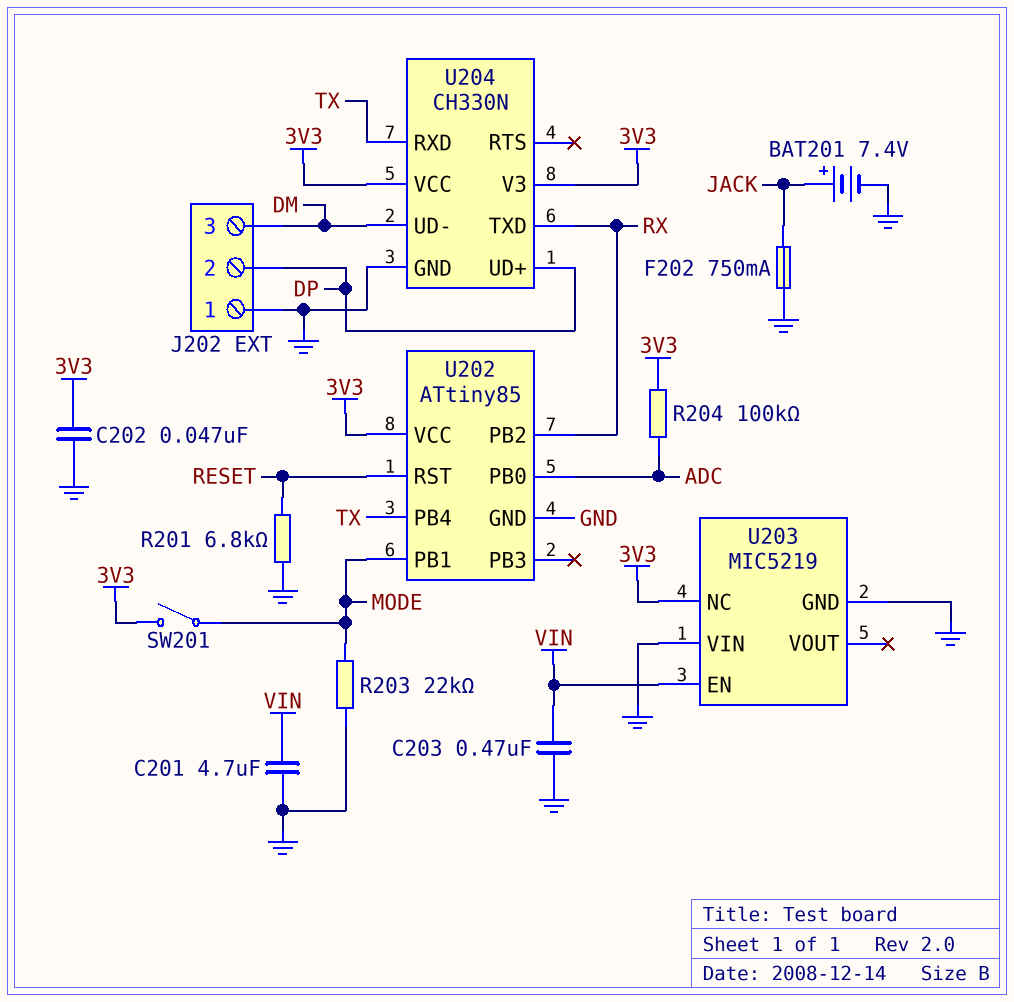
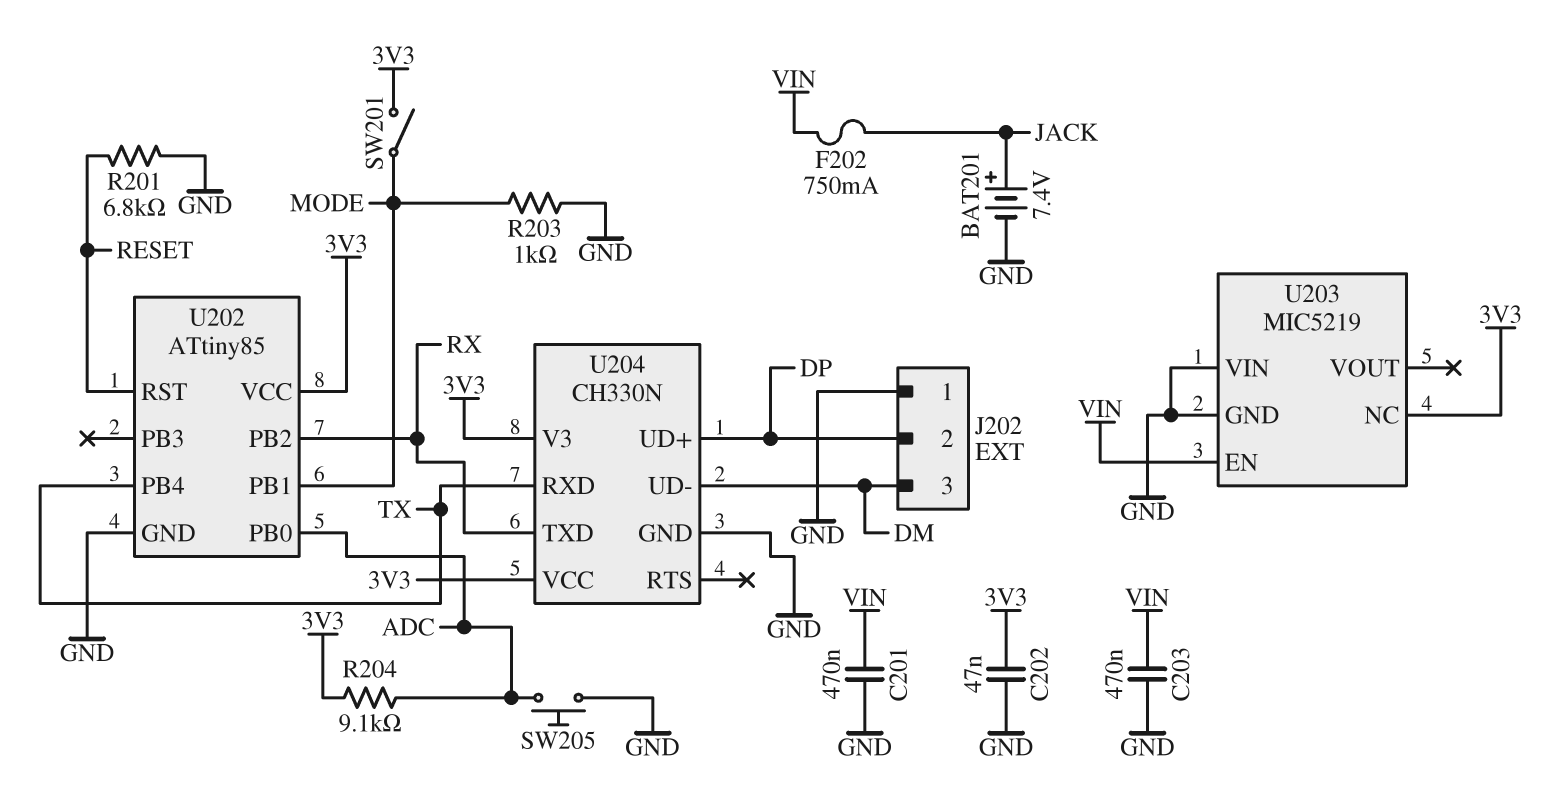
C201: 4.7uF (GND, VIN) -> 470nF (GND, VIN)
F202: 750mA (GND, JACK) -> 750mA (JACK, VIN)
R203: 22k (GND, MODE) -> 1k (GND, MODE)
R204: 100k (3V3, ADC) -> 9.1k (3V3, ADC)
SW205: none -> button (ADC, GND)

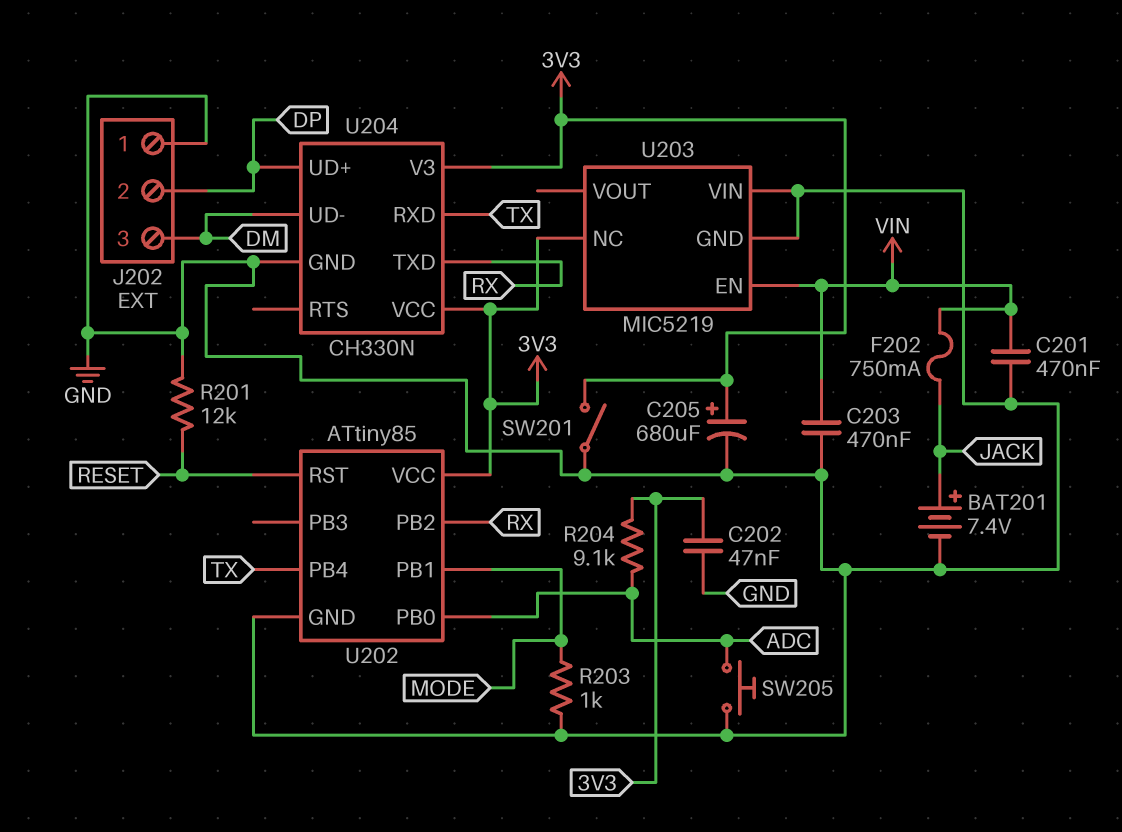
C205: none -> 680uF (plus 3V3, minus GND)
R201: 6.8k (GND, RESET) -> 12k (GND, RESET)
SW201: switch (3V3, MODE) -> switch (3V3, GND)

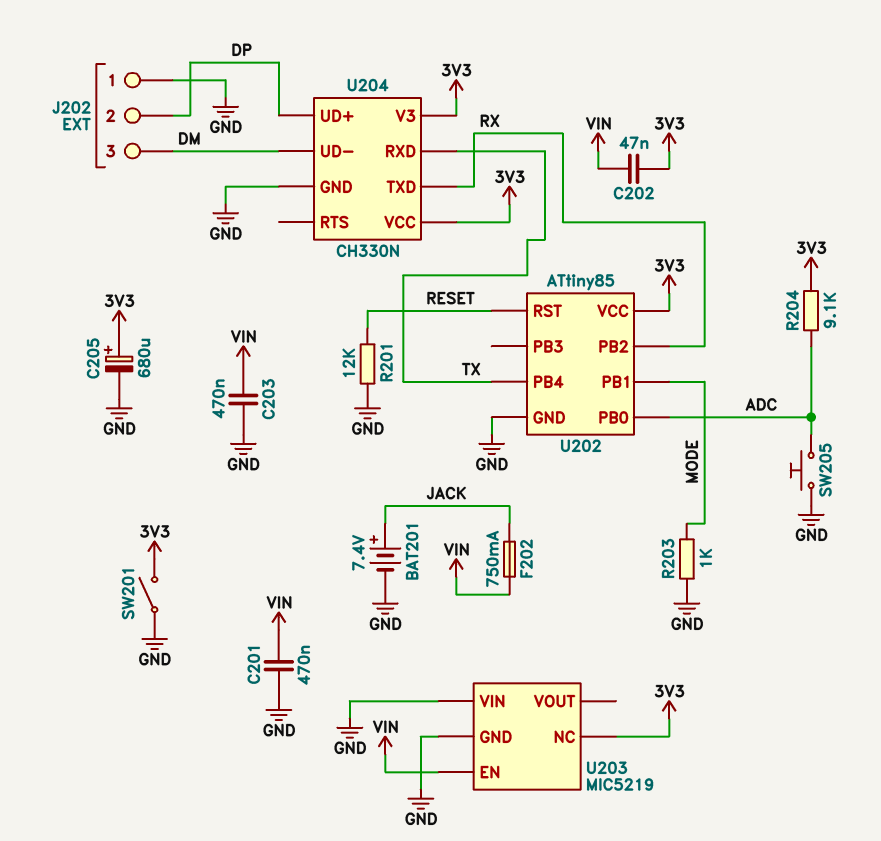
C202: 47nF (3V3, GND) -> 47nF (3V3, VIN)

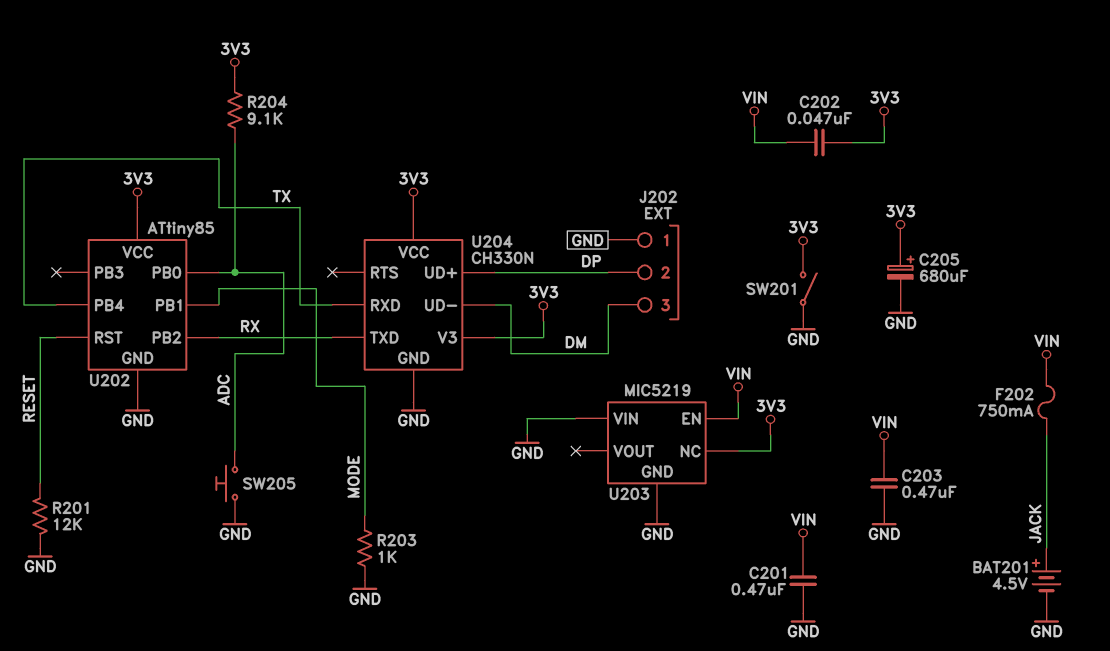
BAT201: 7.4V (plus JACK, minus GND) -> 4.5V (plus JACK, minus GND)

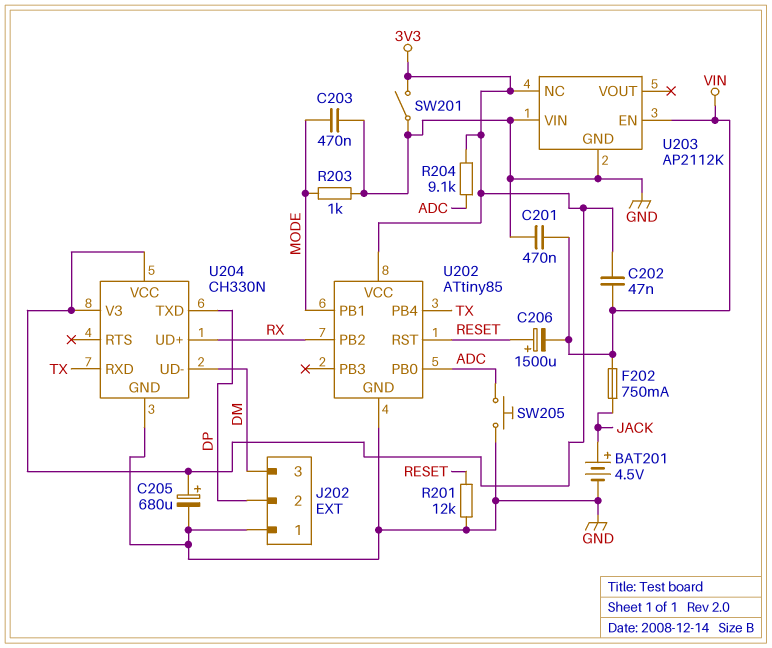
C203: 470nF (GND, VIN) -> 470nF (GND, MODE)
C206: none -> 1500uF (plus RESET, minus VIN)
U203: MIC5219 -> AP2112K
U204 pin TXD: RX -> DP
U204 pin UD+: DP -> RX

